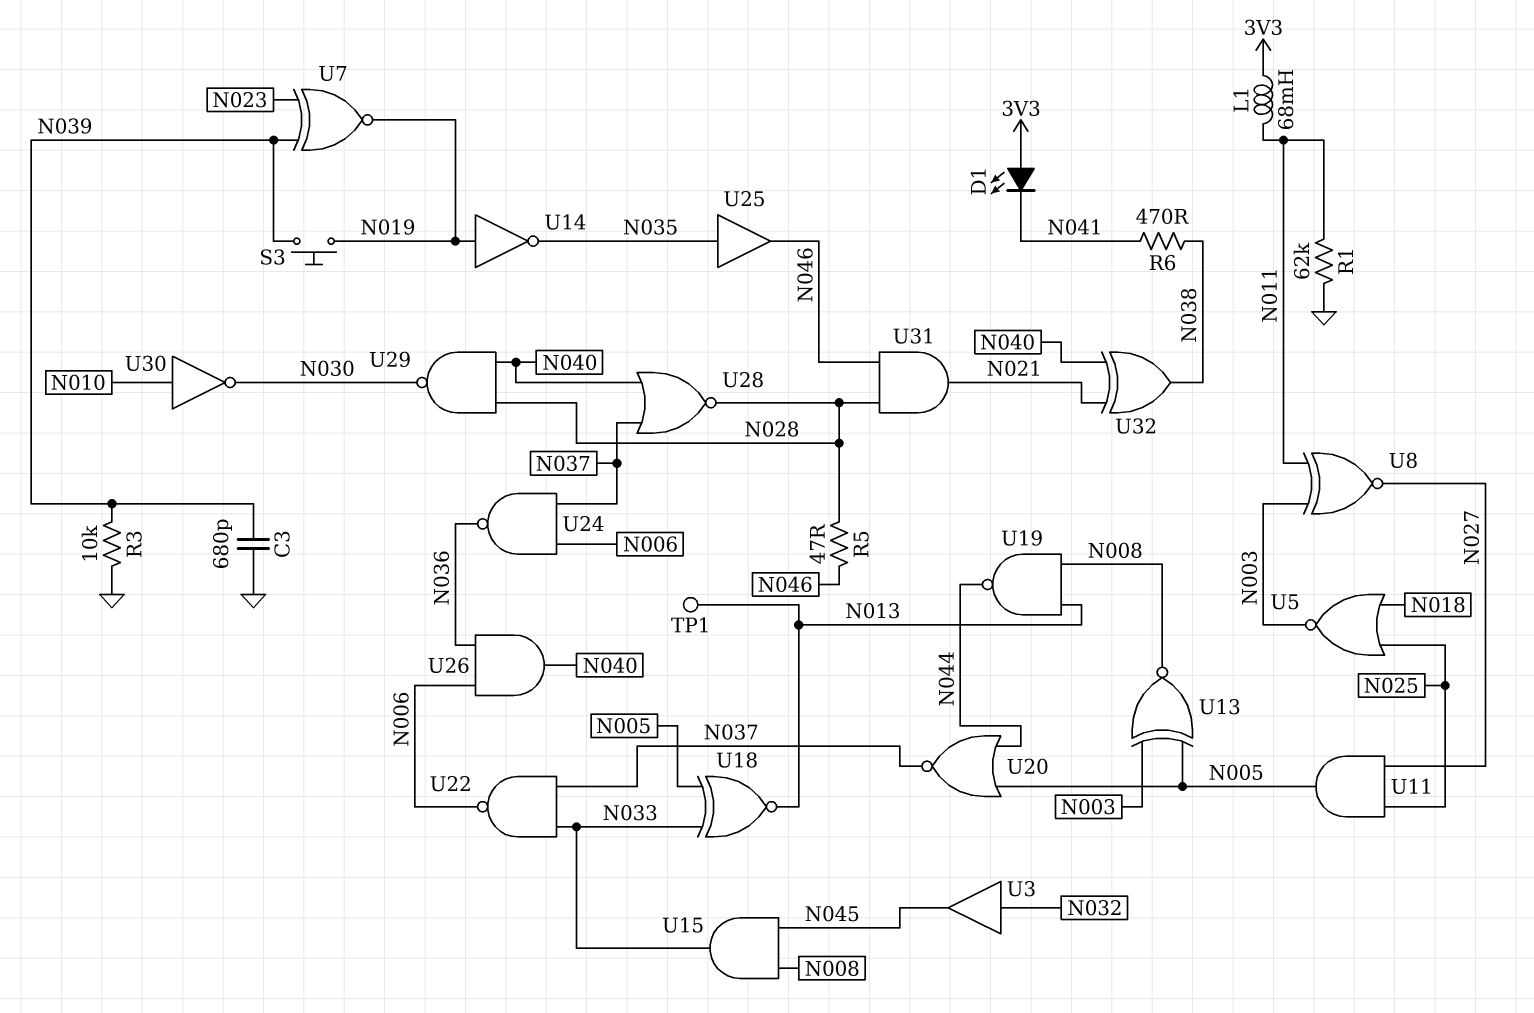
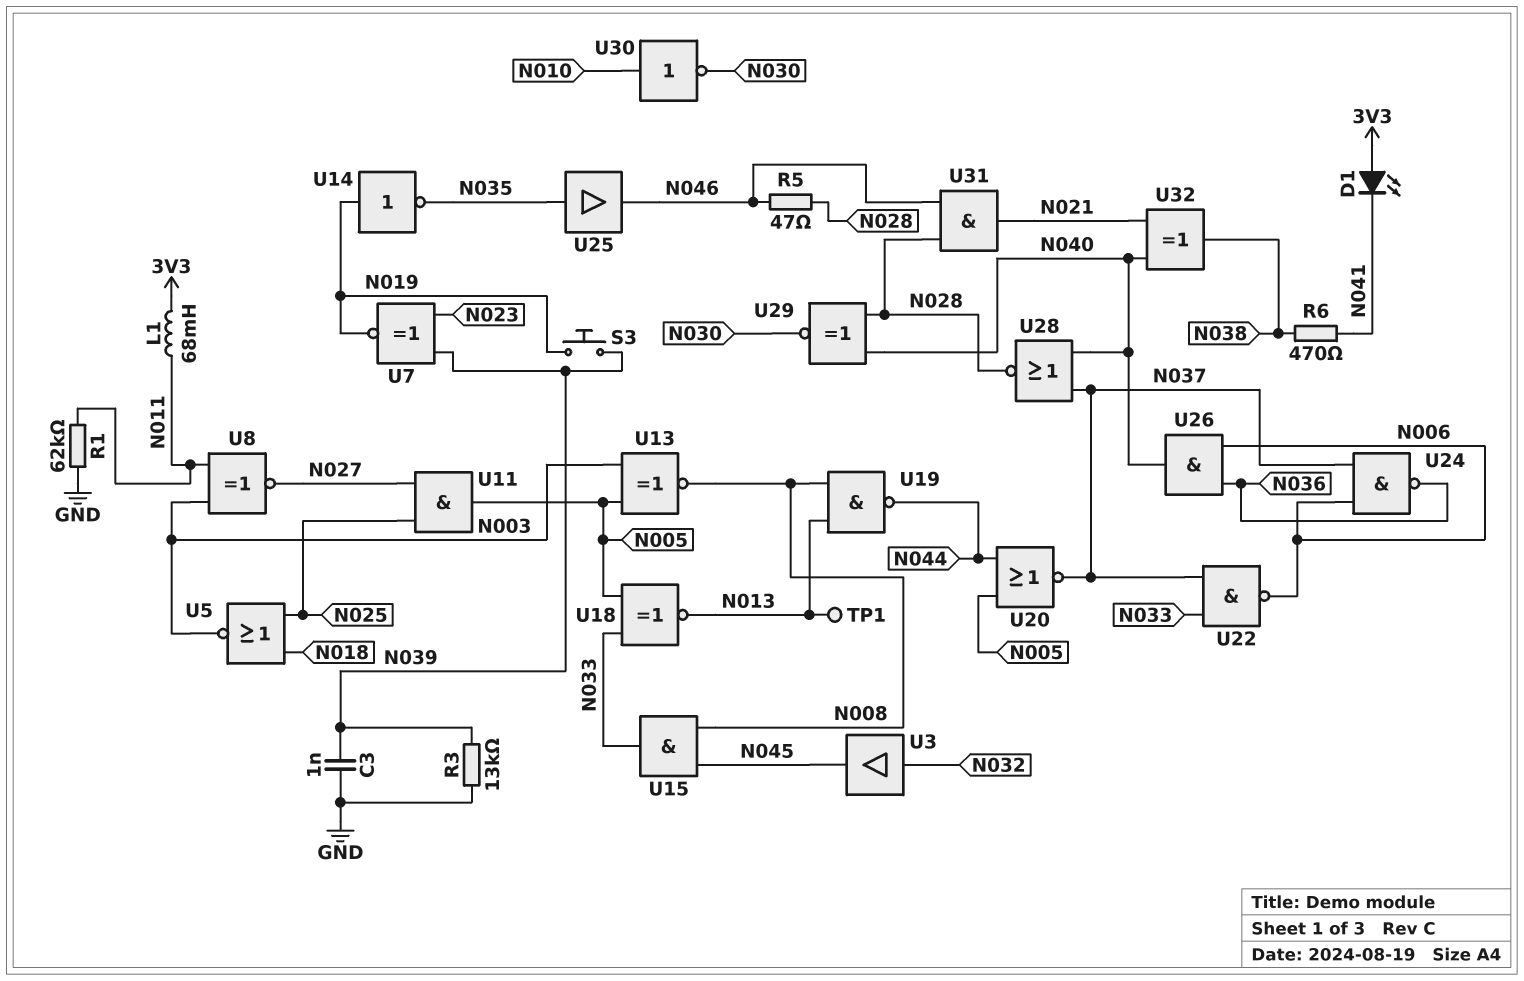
C3: 680pF (GND, N039) -> 1nF (GND, N039)
R3: 10k (GND, N039) -> 13k (GND, N039)
U29: NAND (in N028, in N040, out N030) -> XNOR (in N028, in N040, out N030)

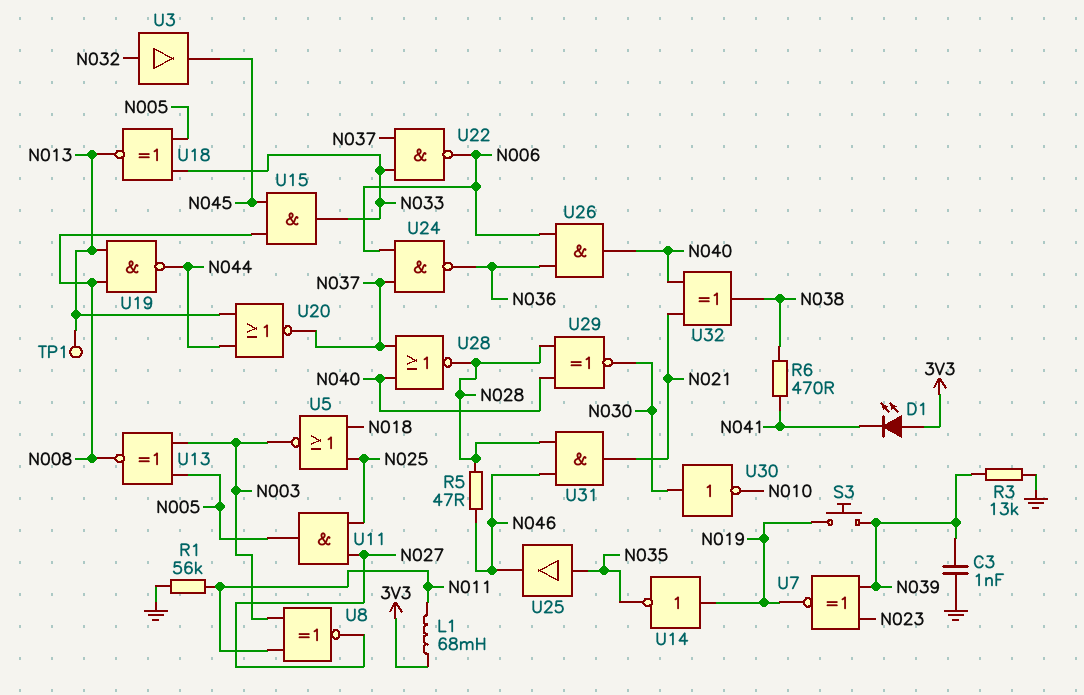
R1: 62k (GND, N011) -> 56k (GND, N011)
U20: NOR (in N005, in N044, out N037) -> NOR (in N013, in N044, out N037)
U30: NOT (in N010, out N030) -> NOT (in N030, out N010)

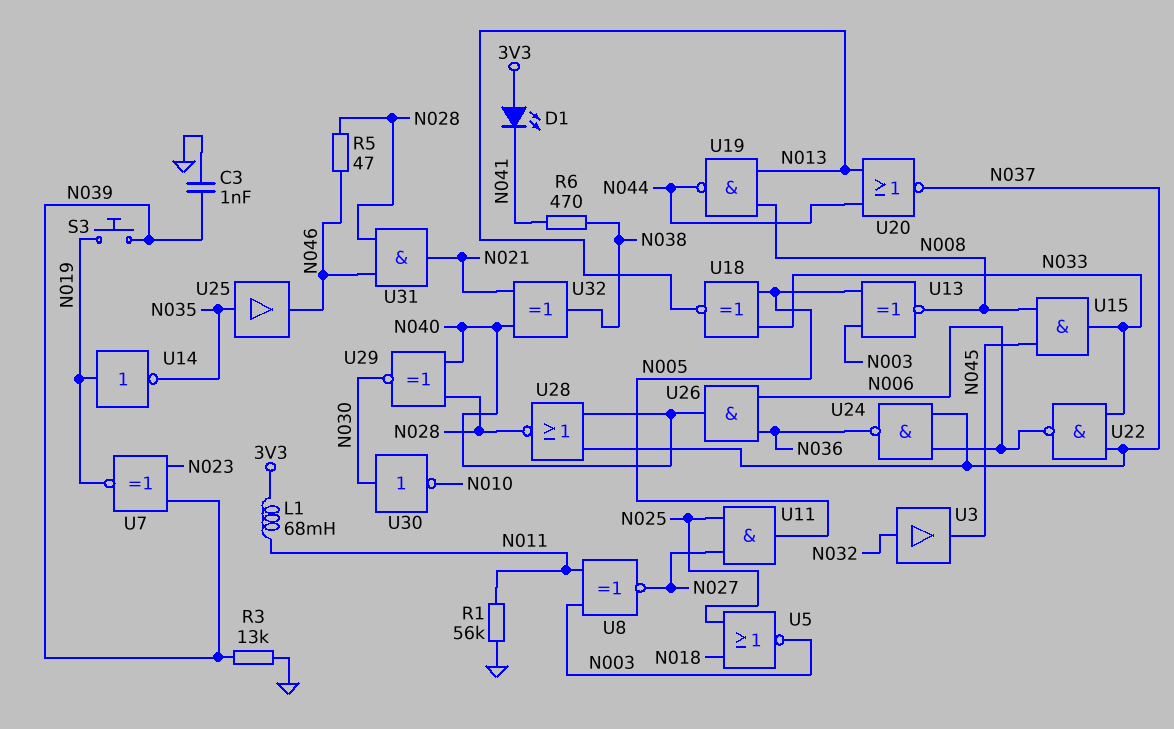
TP1: test point (N013) -> none

